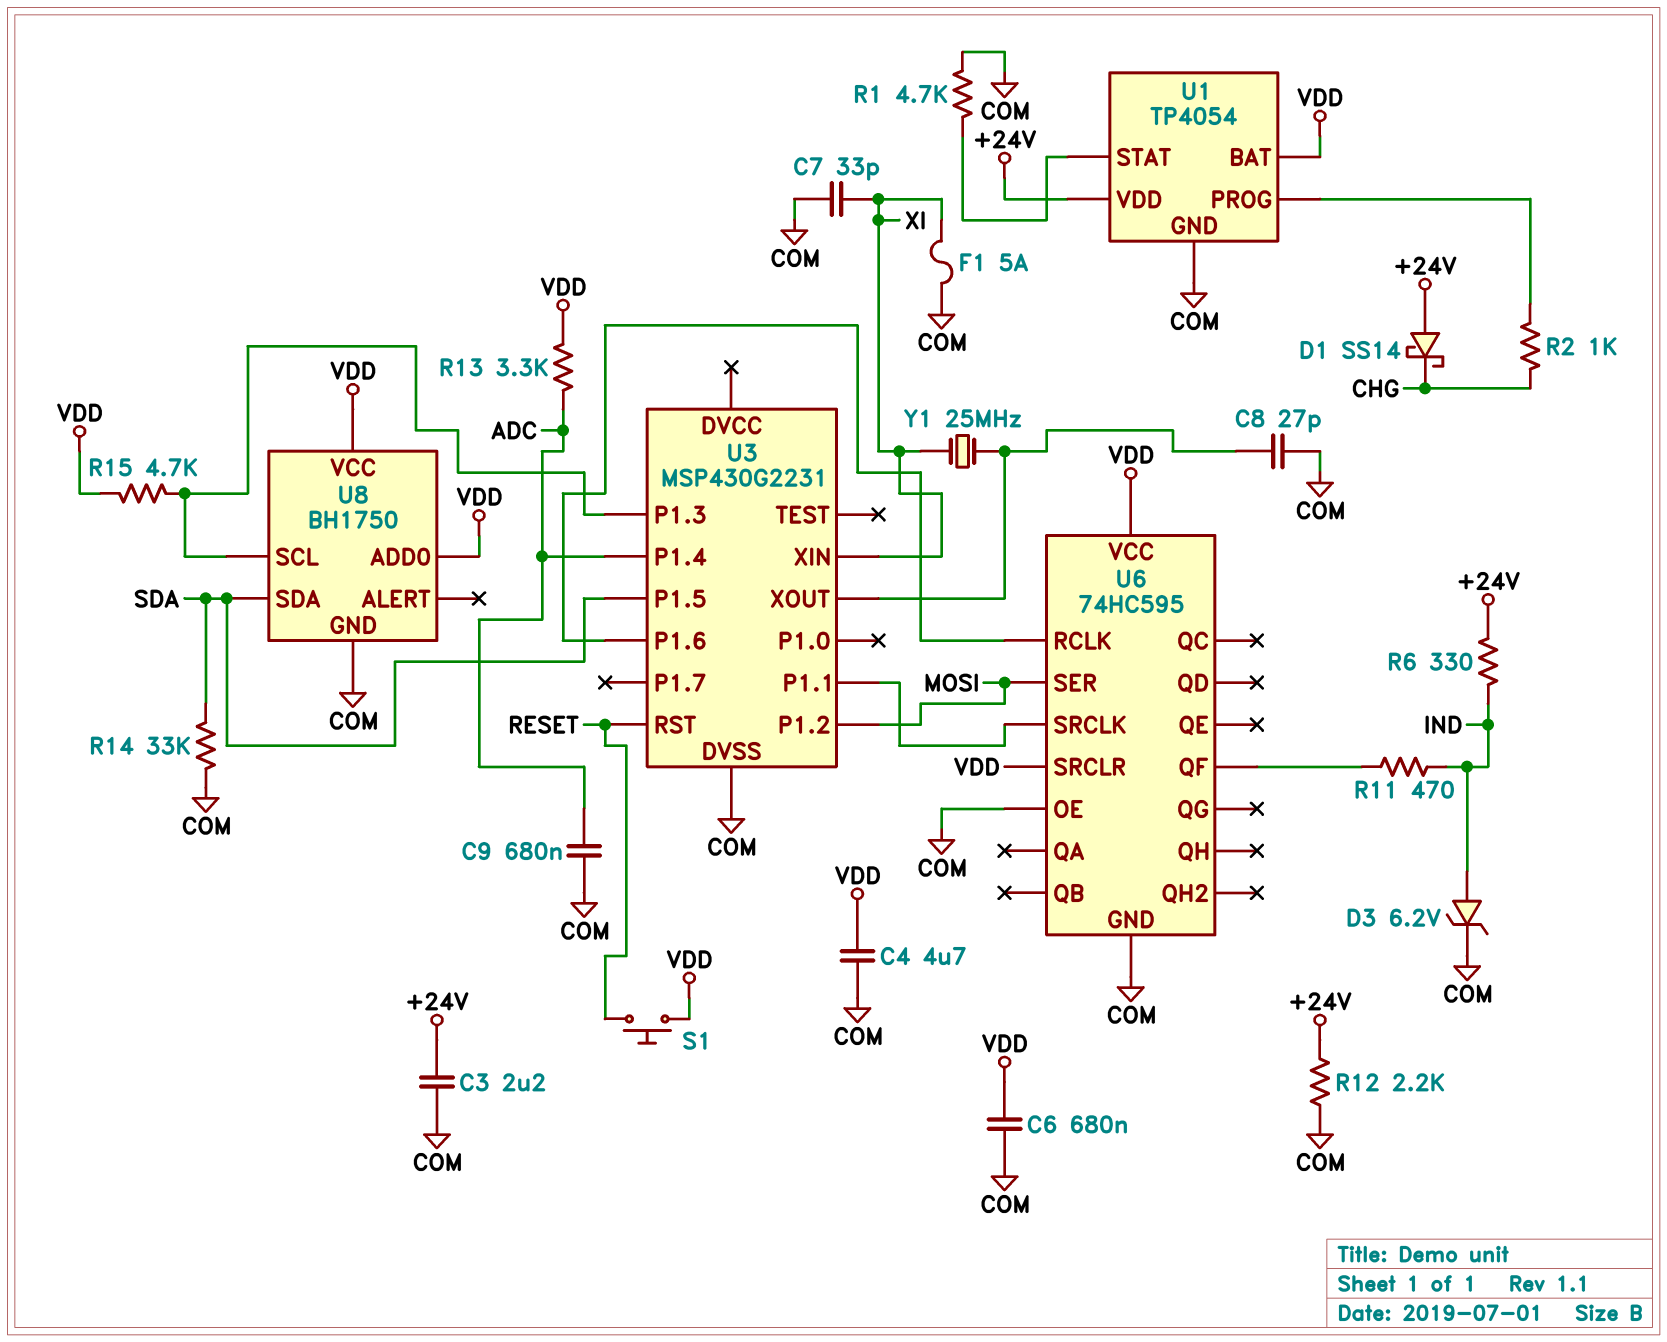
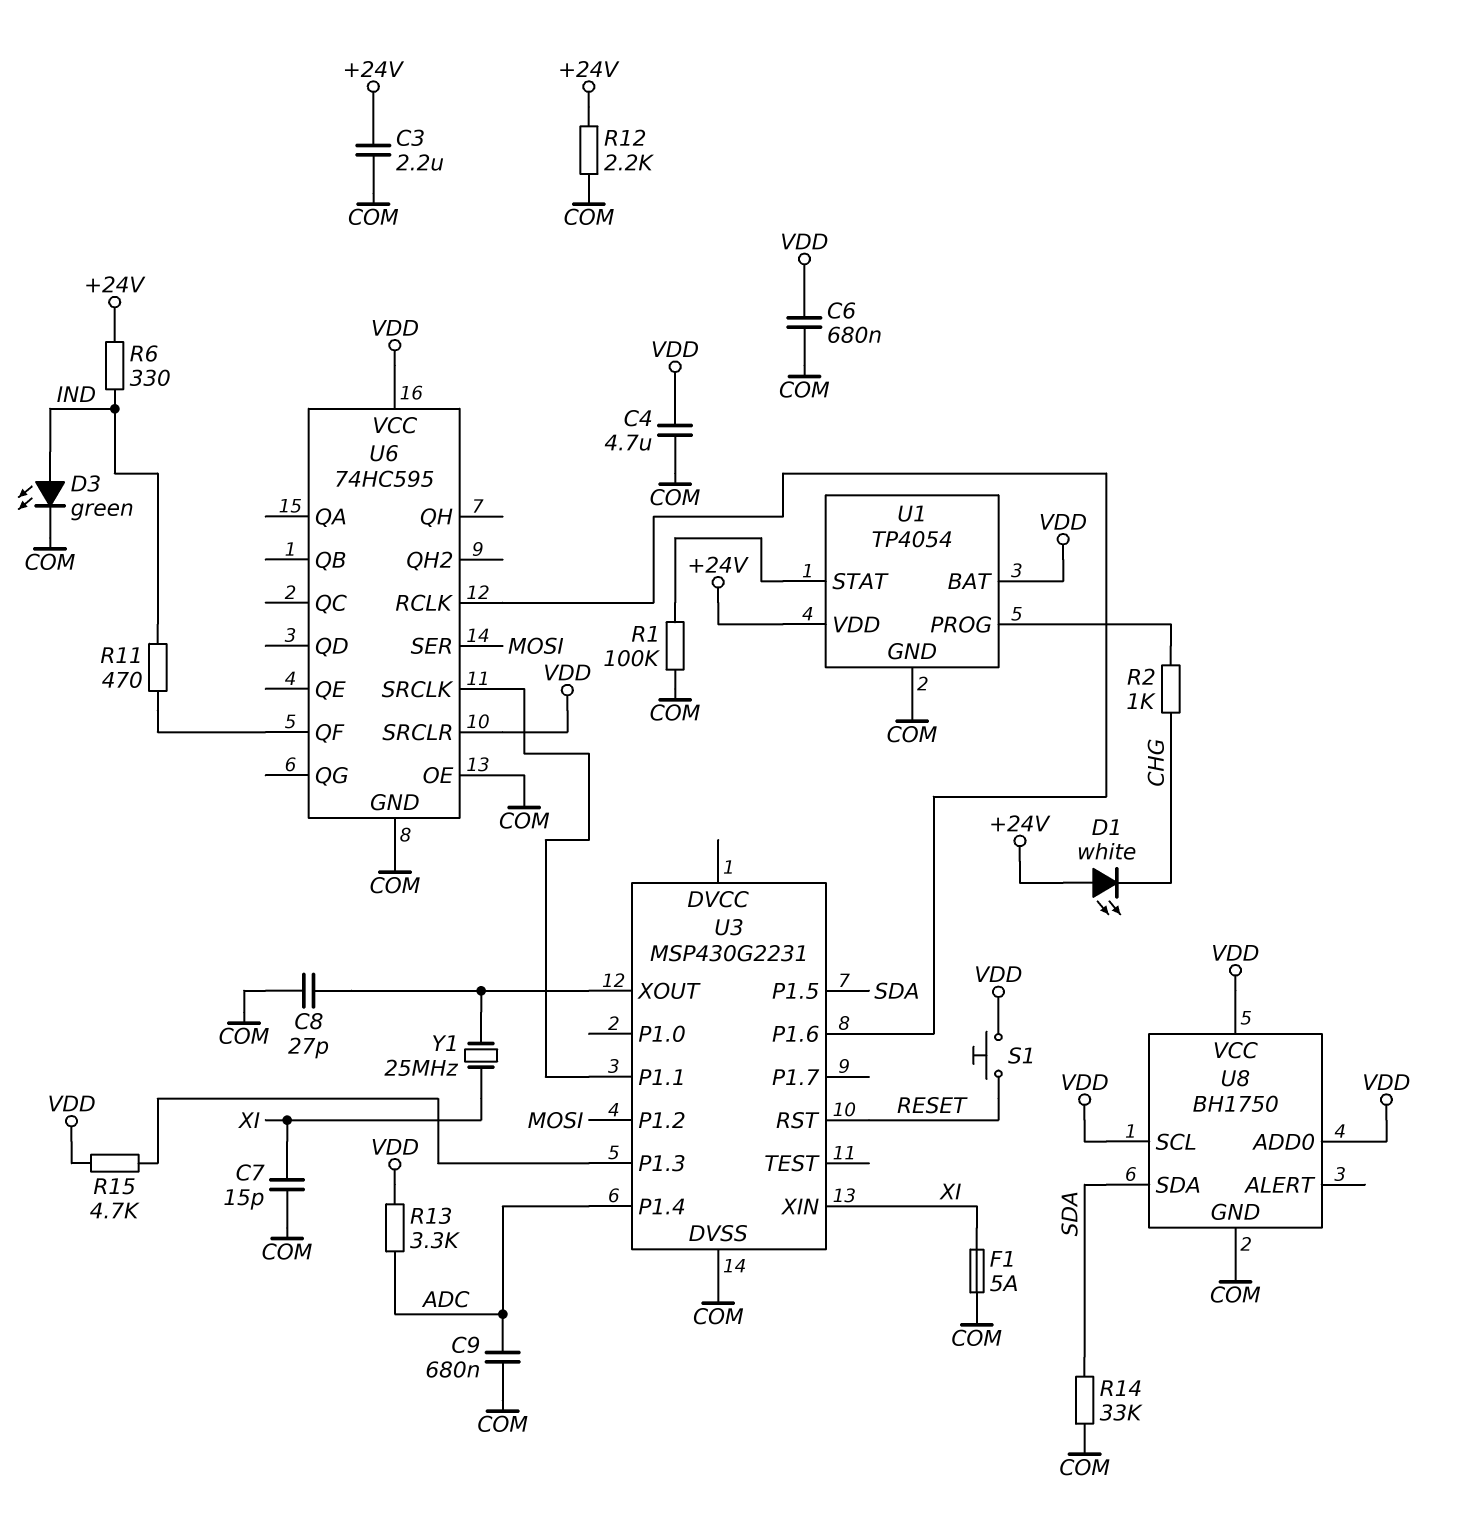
C7: 33pF (COM, XI) -> 15pF (COM, XI)
D1: schottky SS14 (A +24V, K CHG) -> LED white (A +24V, K CHG)
D3: zener 6.2V (A IND, K COM) -> LED green (A IND, K COM)
R1: 4.7k (COM, U1/STAT) -> 100k (COM, U1/STAT)
U8 pin SCL: U3/P1.3 -> VDD

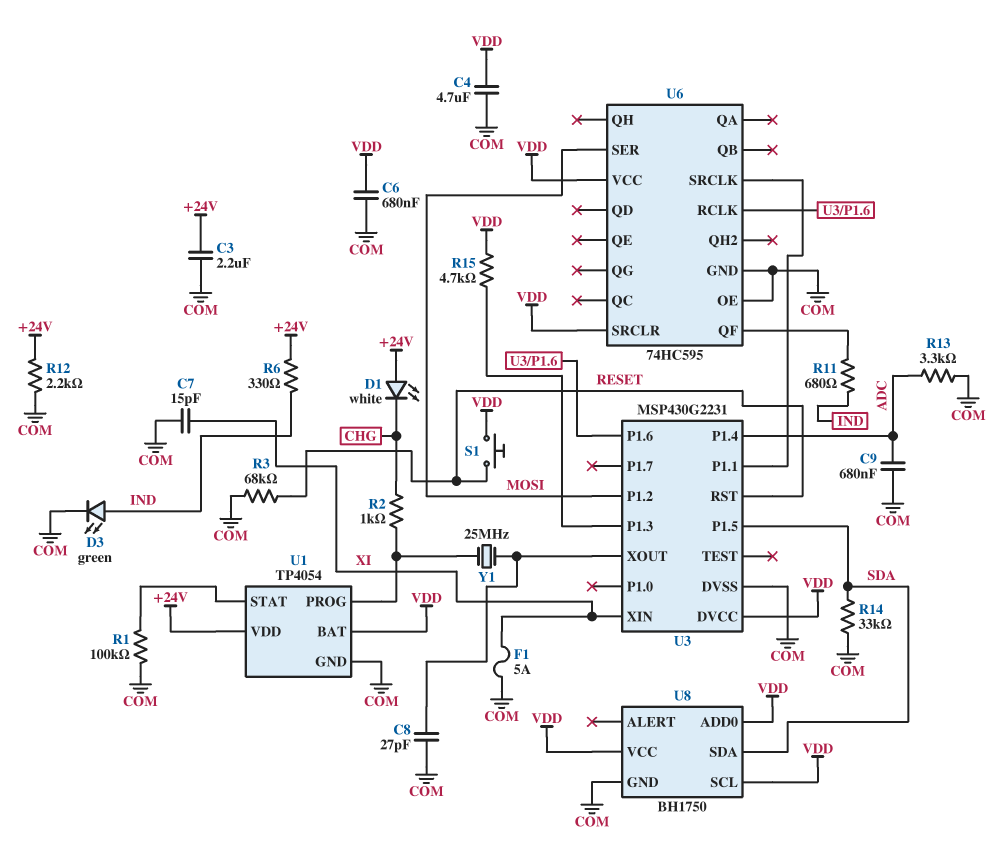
R3: none -> 68k (COM, RESET)
R11: 470 (IND, U6/QF) -> 680 (IND, U6/QF)
R13: 3.3k (ADC, VDD) -> 3.3k (ADC, COM)
U3 pin DVCC: none -> VDD
Y1: 25MHz (U3/XOUT, XI) -> 25MHz (U1/PROG, U3/XOUT)

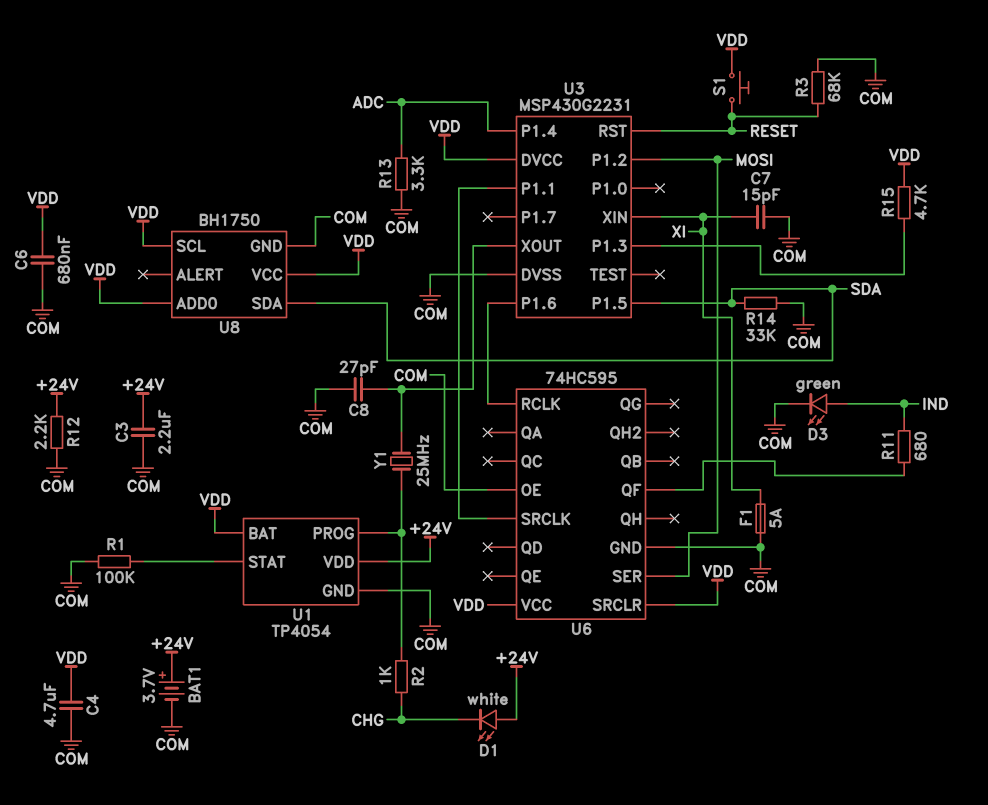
BAT1: none -> 3.7V (plus +24V, minus COM)
C9: 680nF (ADC, COM) -> none
R6: 330 (+24V, IND) -> none

